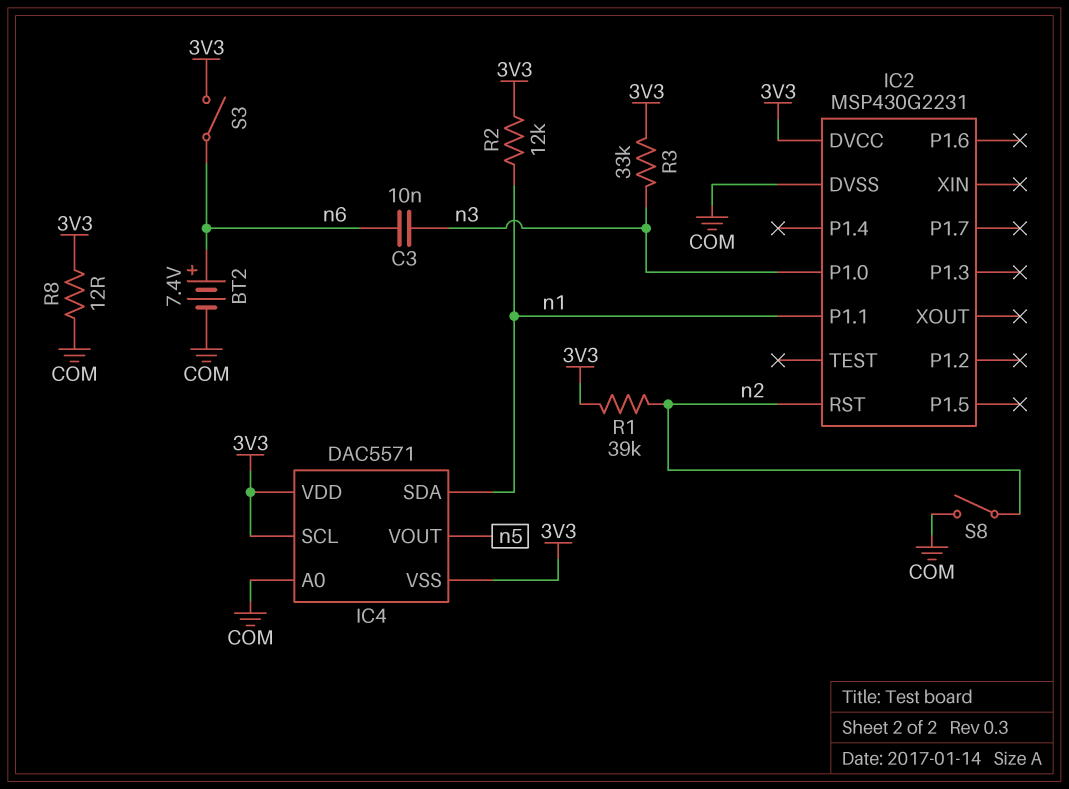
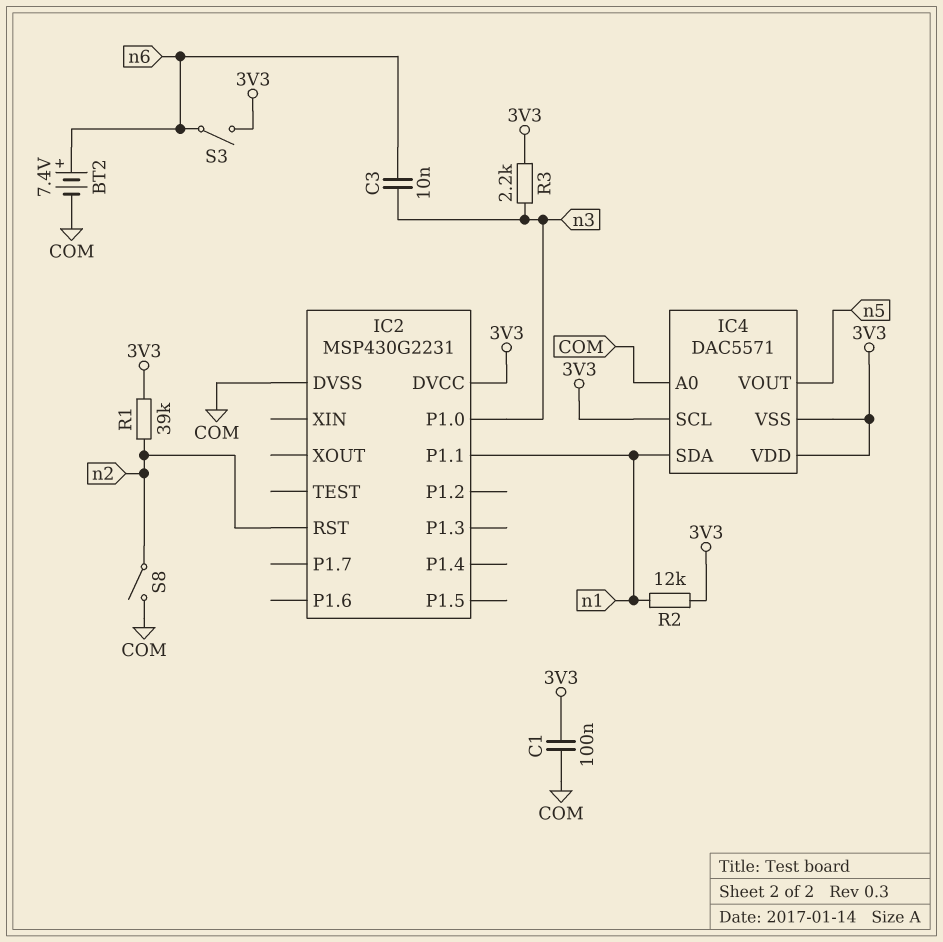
C1: none -> 100nF (3V3, COM)
R3: 33k (3V3, n3) -> 2.2k (3V3, n3)
R8: 12 (3V3, COM) -> none

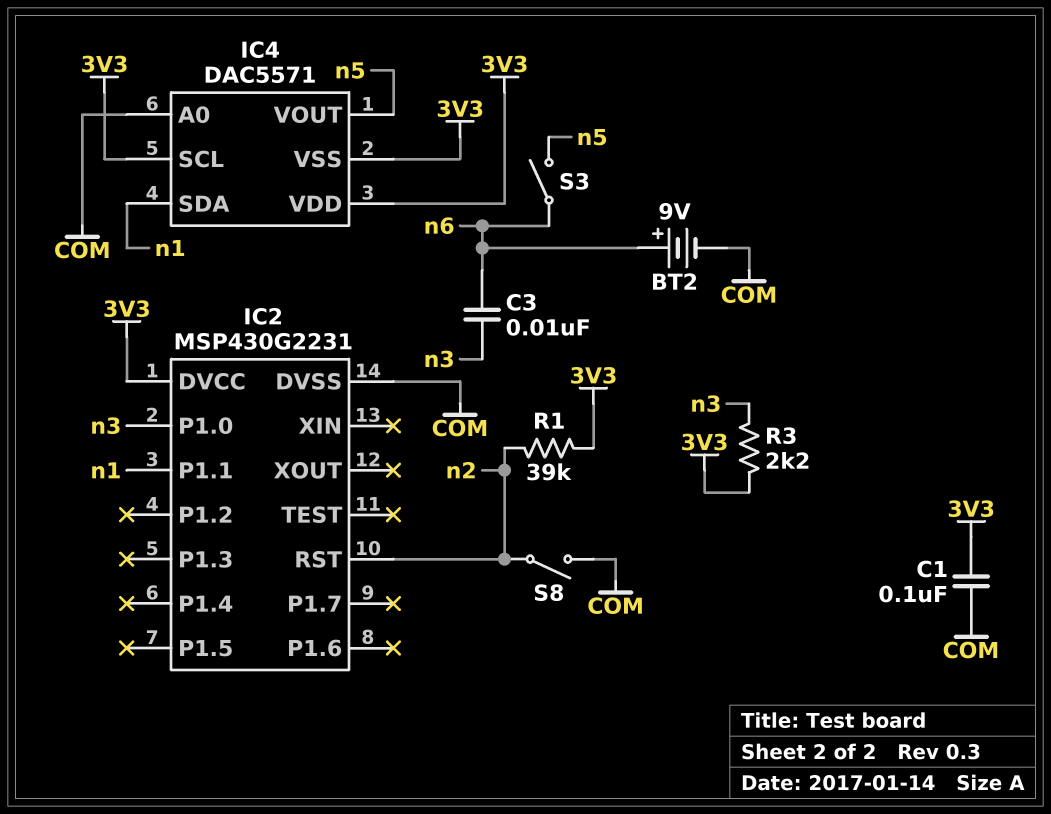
BT2: 7.4V (plus n6, minus COM) -> 9V (plus n6, minus COM)
R2: 12k (3V3, n1) -> none
S3: switch (3V3, n6) -> switch (n5, n6)

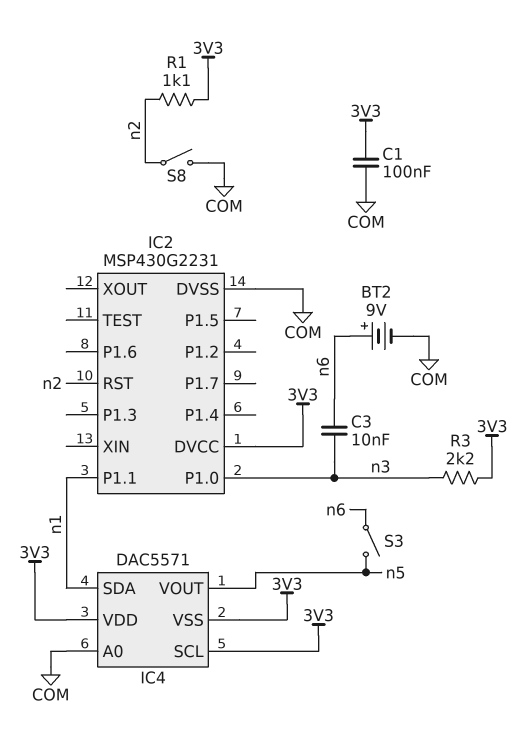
R1: 39k (3V3, n2) -> 1.1k (3V3, n2)

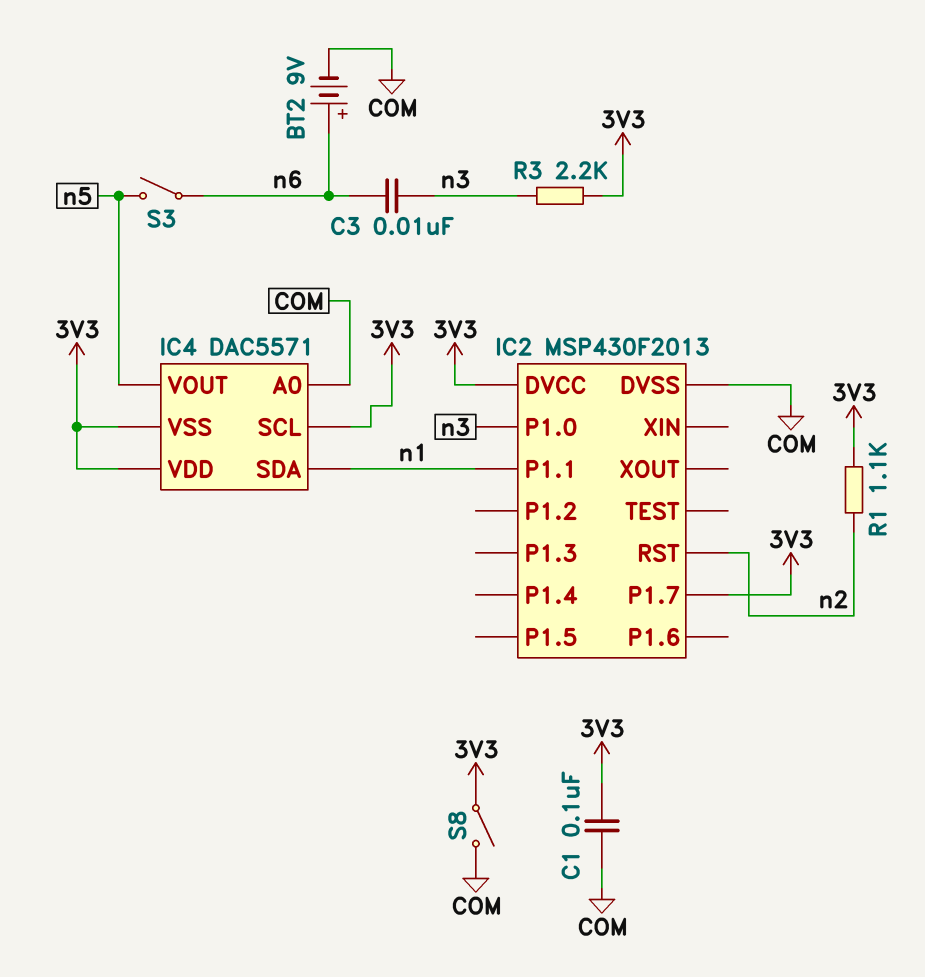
IC2: MSP430G2231 -> MSP430F2013
IC2 pin P1.7: none -> 3V3
S8: switch (COM, n2) -> switch (3V3, COM)

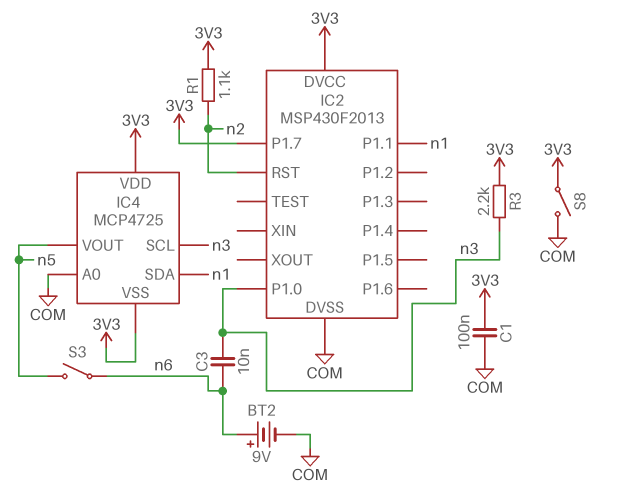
IC4: DAC5571 -> MCP4725
IC4 pin SCL: 3V3 -> n3

